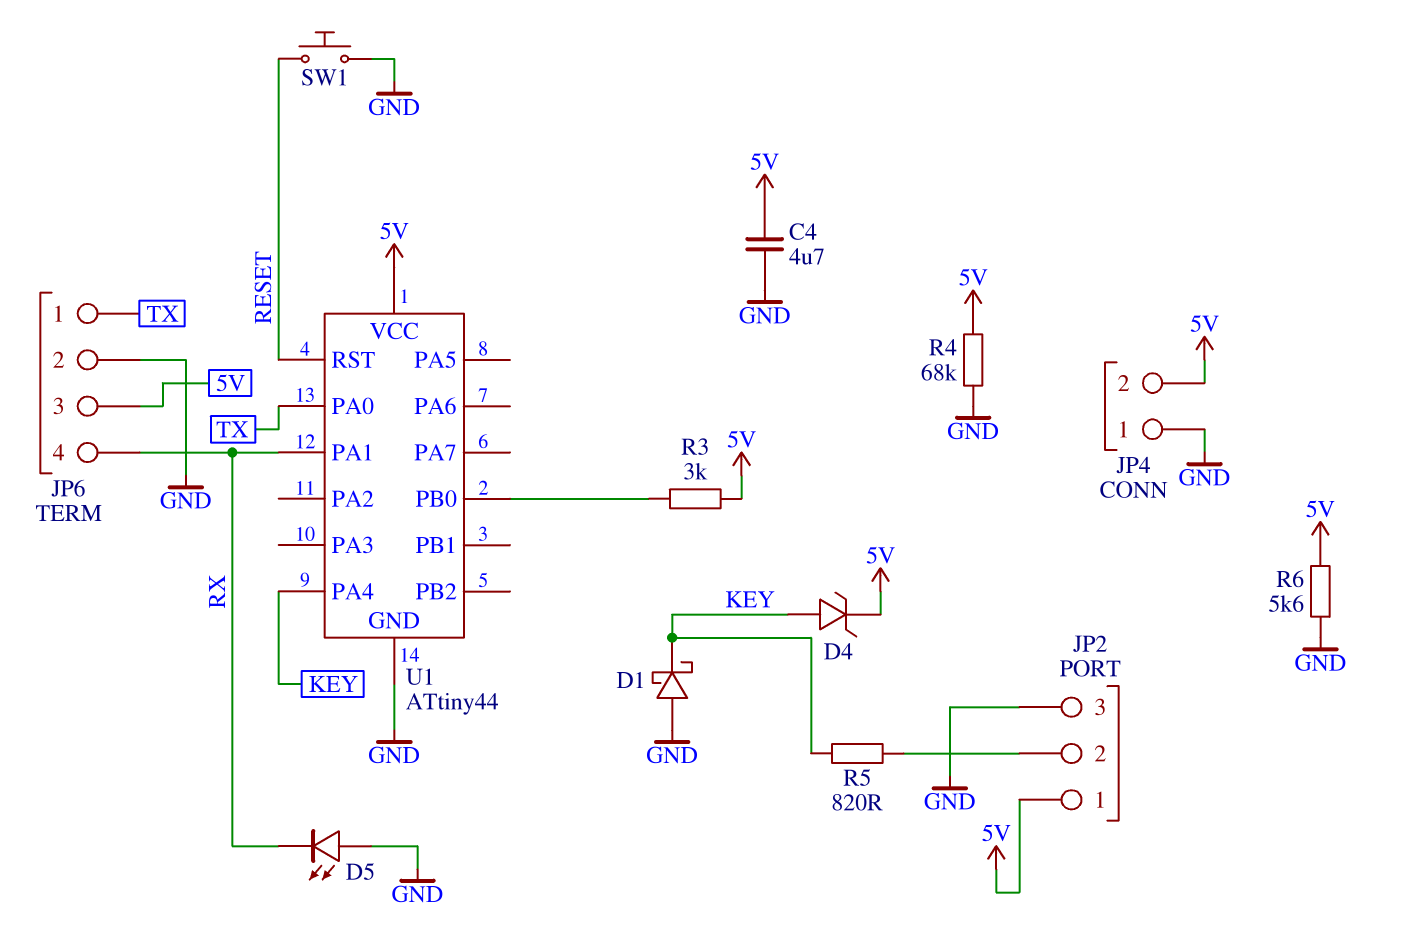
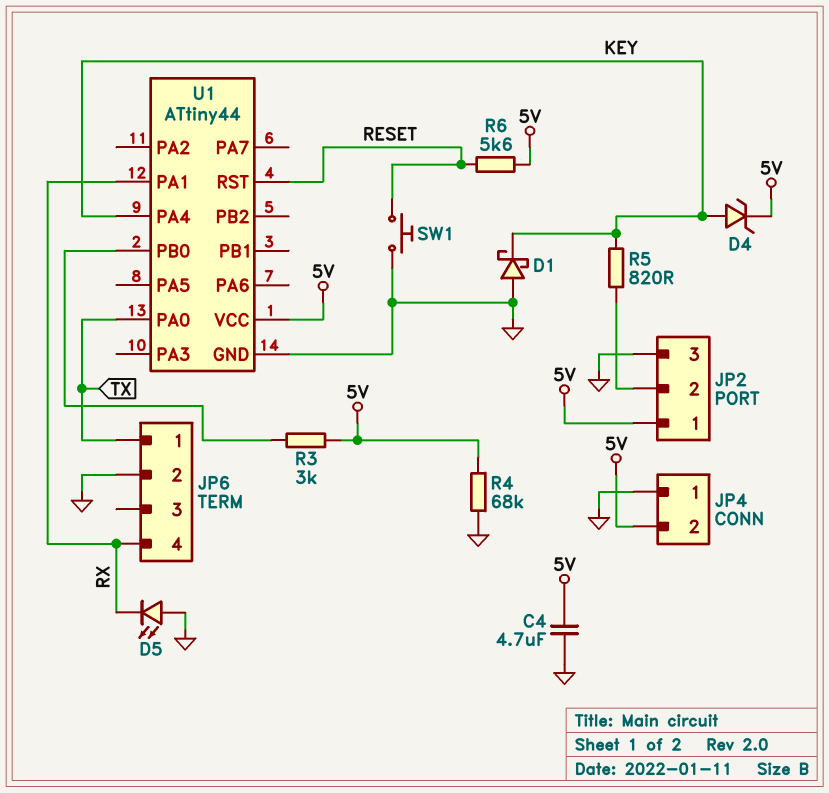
JP6 pin 3: 5V -> none
R6: 5.6k (5V, GND) -> 5.6k (5V, RESET)

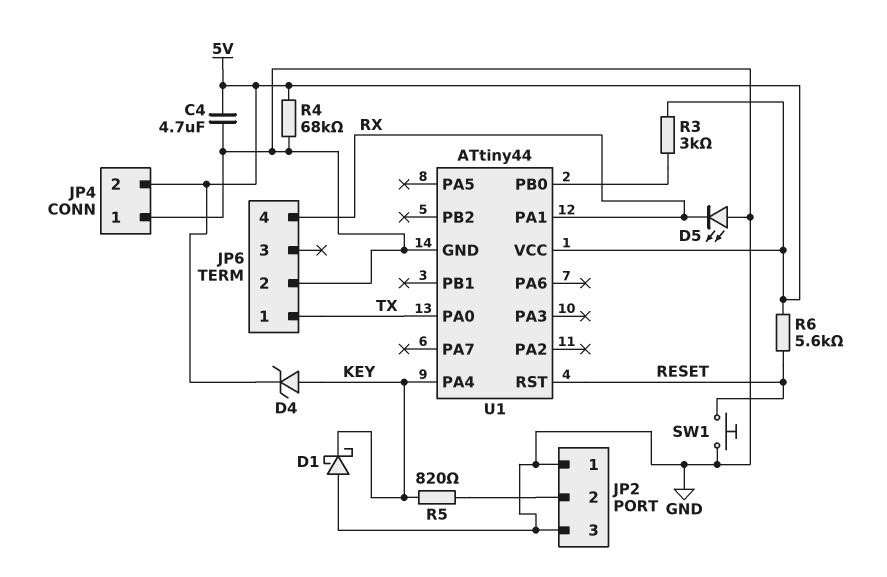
JP2 pin 1: 5V -> GND

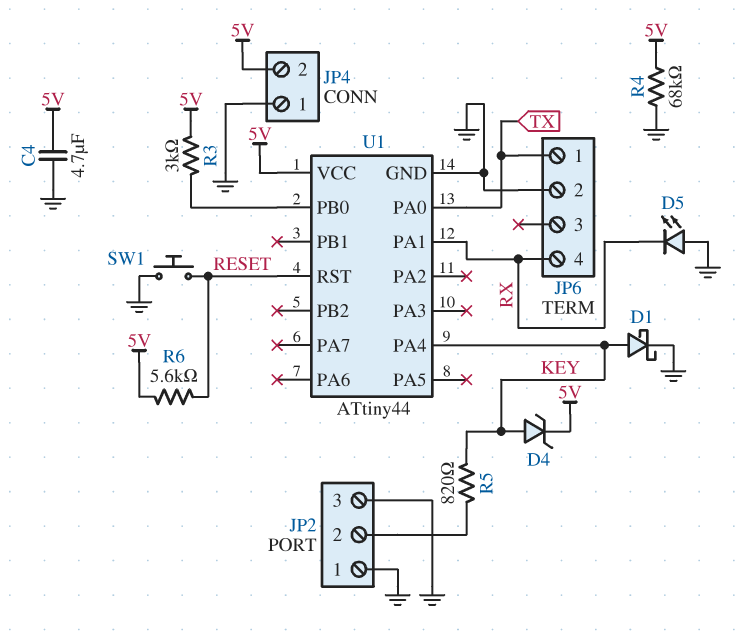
D1: schottky (A GND, K KEY) -> schottky (A KEY, K GND)

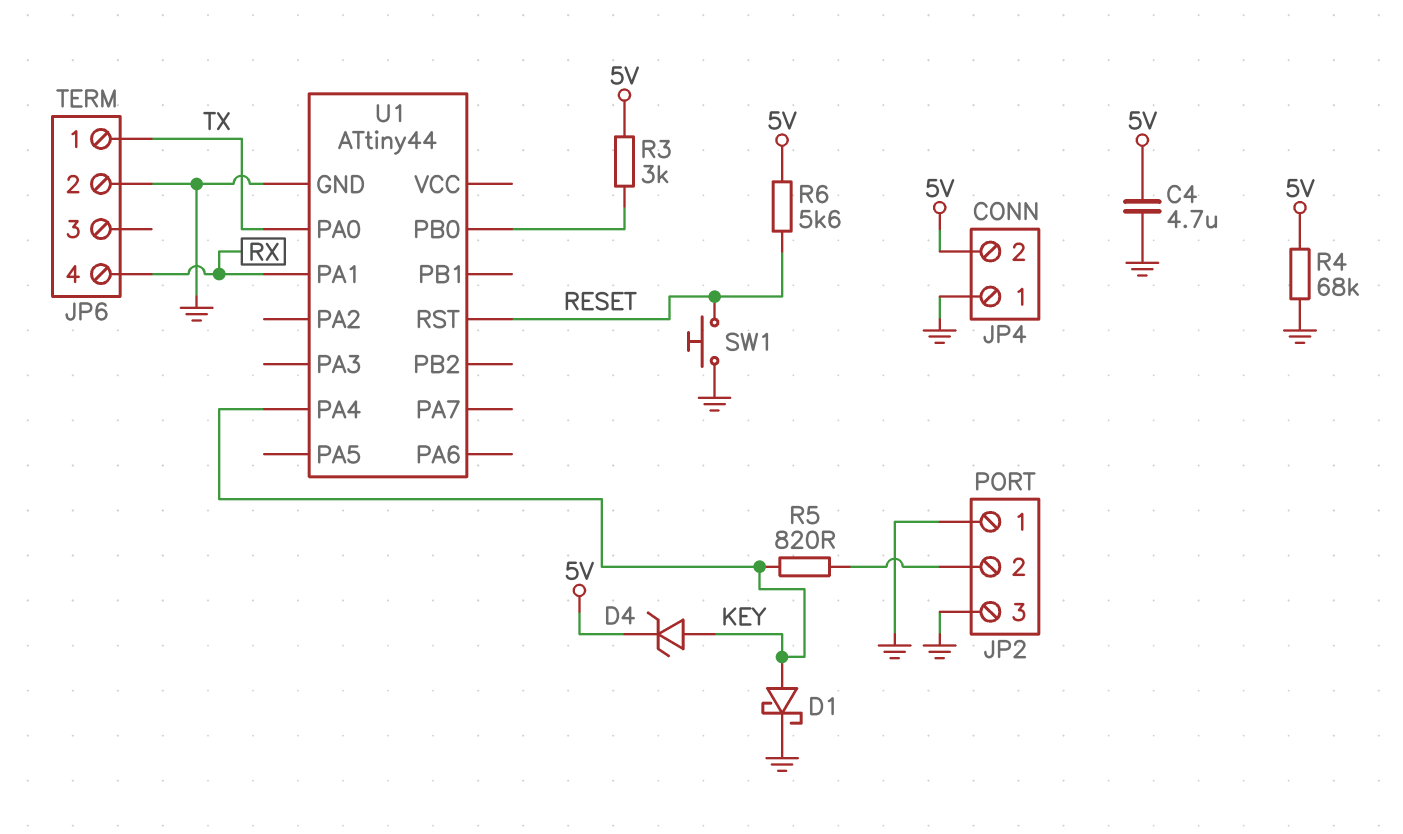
D5: LED (A GND, K RX) -> none
U1 pin VCC: 5V -> none

